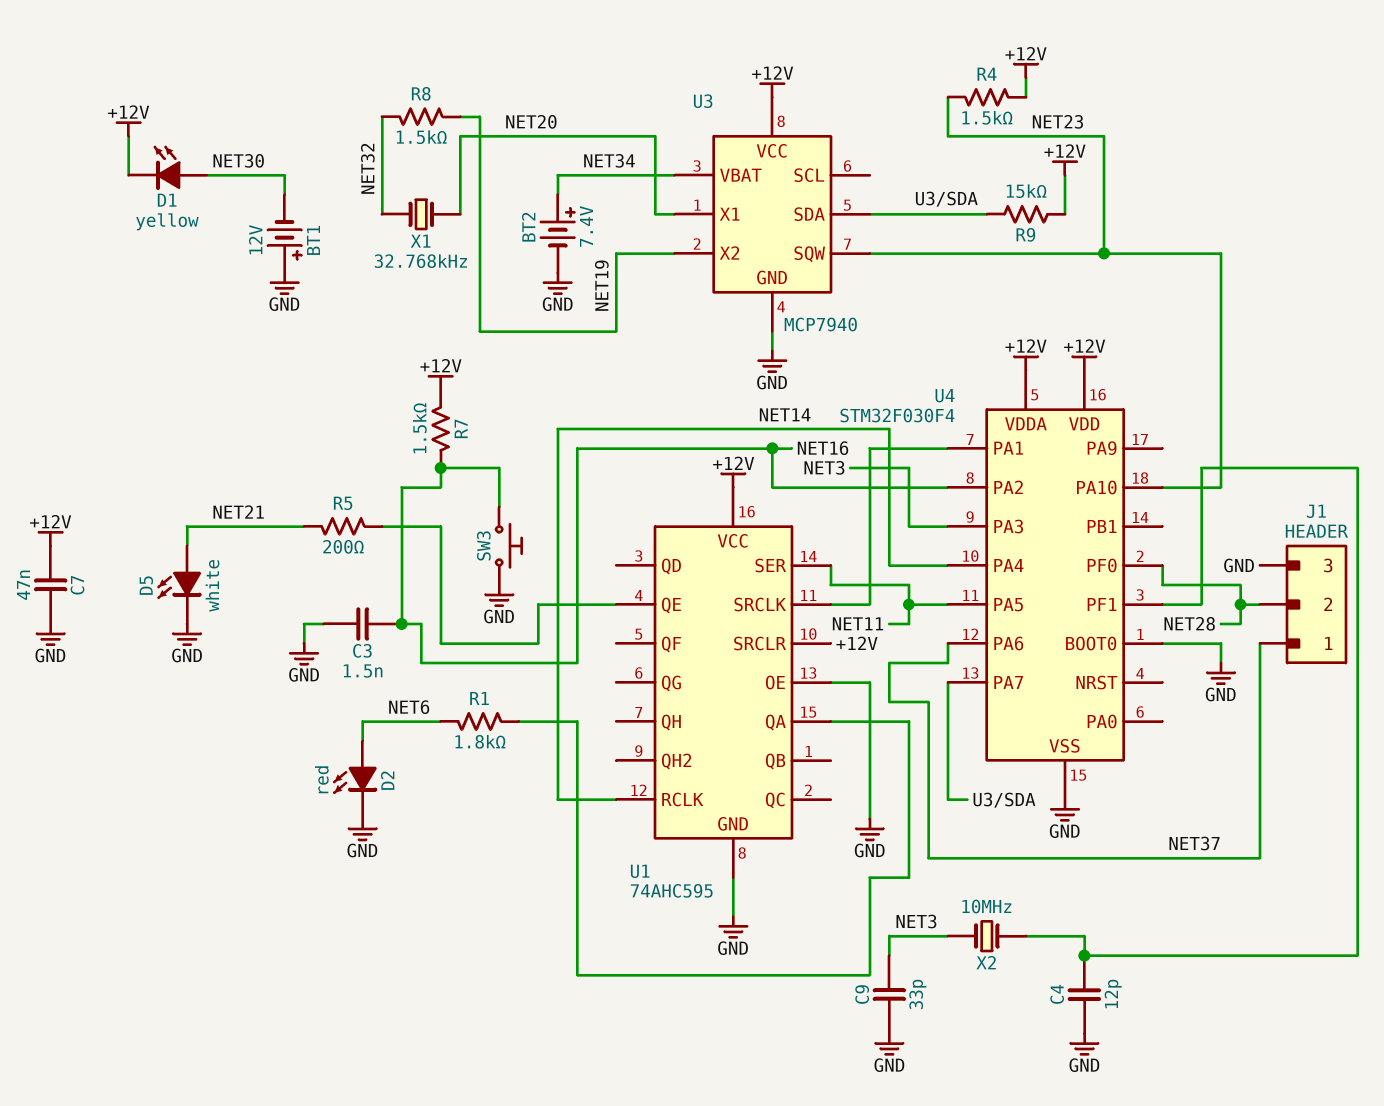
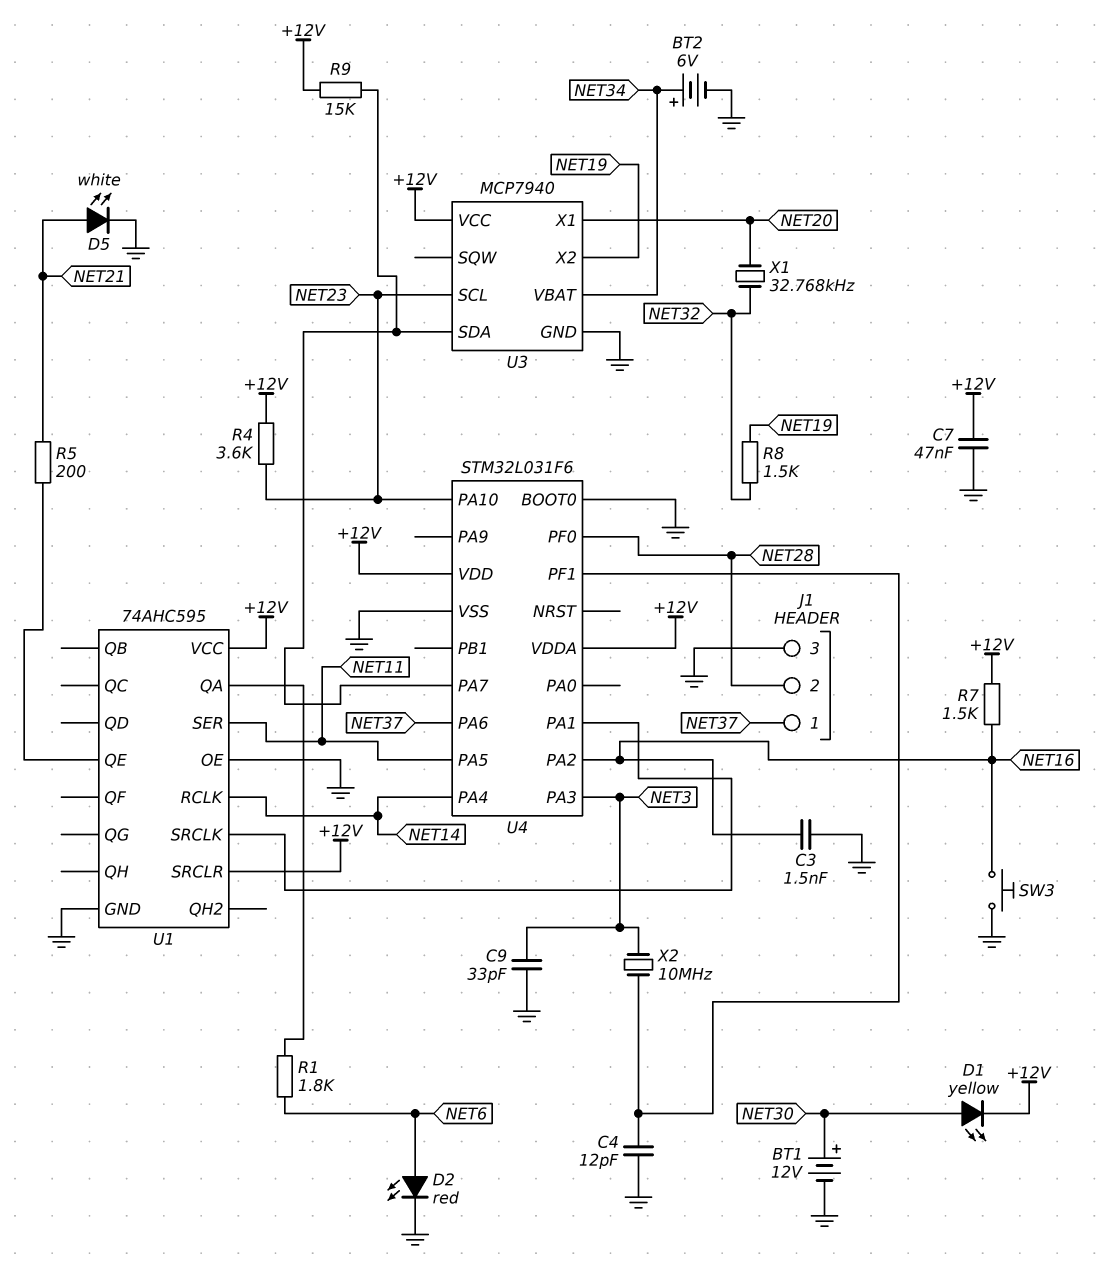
BT1: 12V (plus GND, minus NET30) -> 12V (plus NET30, minus GND)
BT2: 7.4V (plus NET34, minus GND) -> 6V (plus NET34, minus GND)
R4: 1.5k (+12V, NET23) -> 3.6k (+12V, NET23)
U3 pin SCL: none -> NET23
U3 pin SQW: NET23 -> none
U4: STM32F030F4 -> STM32L031F6

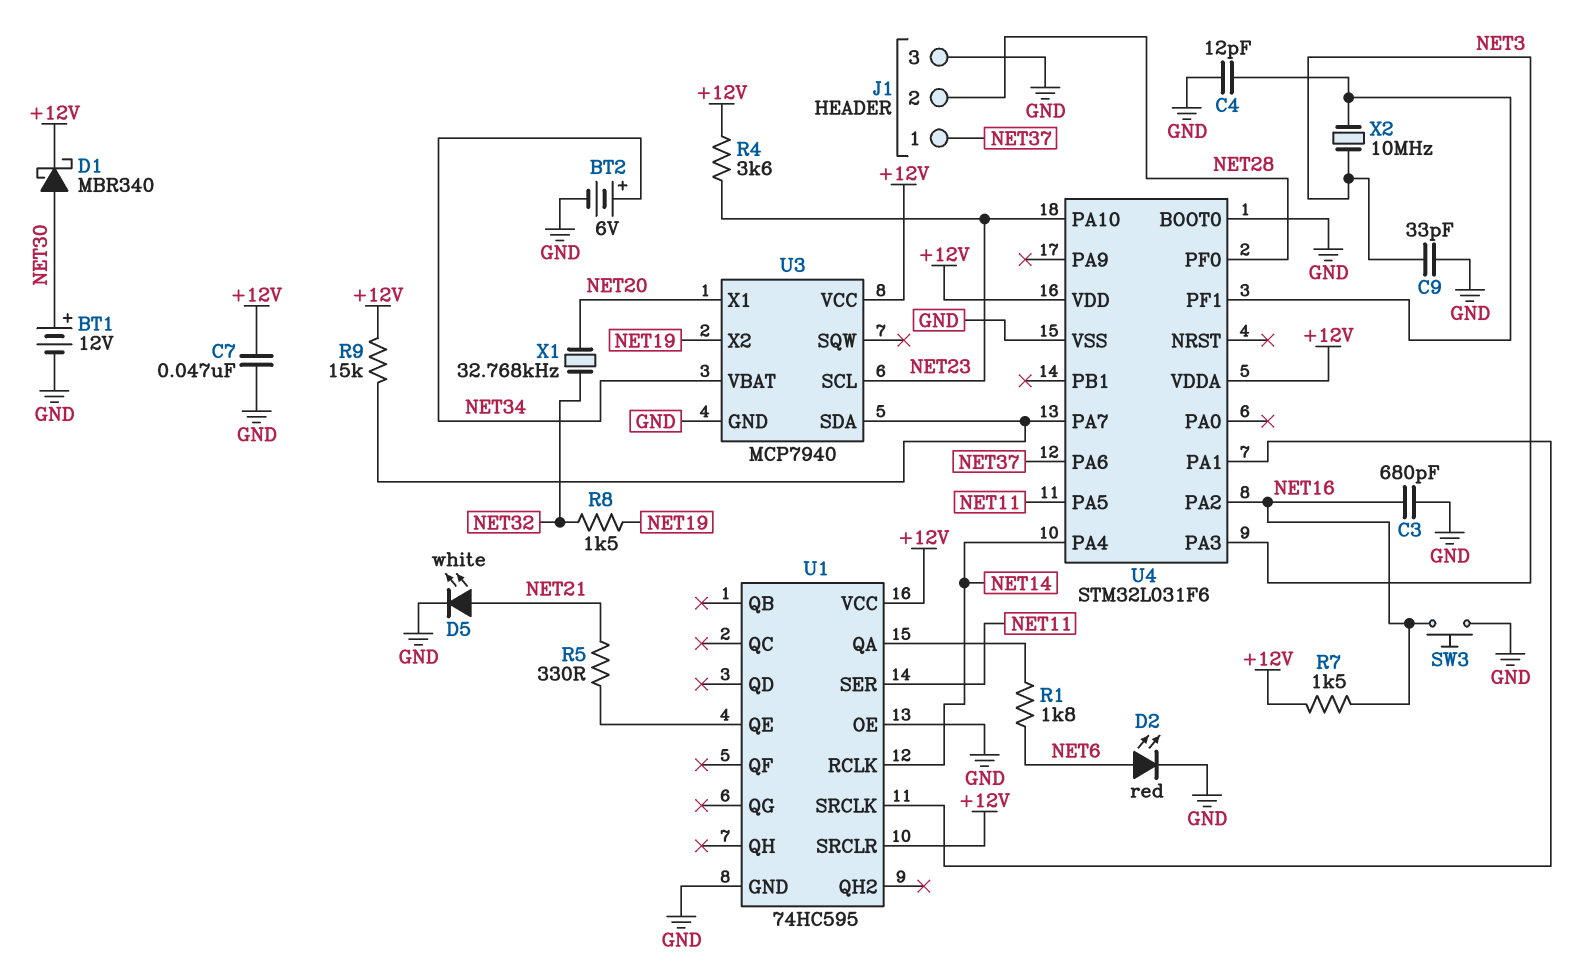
C3: 1.5nF (GND, NET16) -> 680pF (GND, NET16)
D1: LED yellow (A NET30, K +12V) -> schottky MBR340 (A NET30, K +12V)
R5: 200 (NET21, U1/QE) -> 330 (NET21, U1/QE)
U1: 74AHC595 -> 74HC595

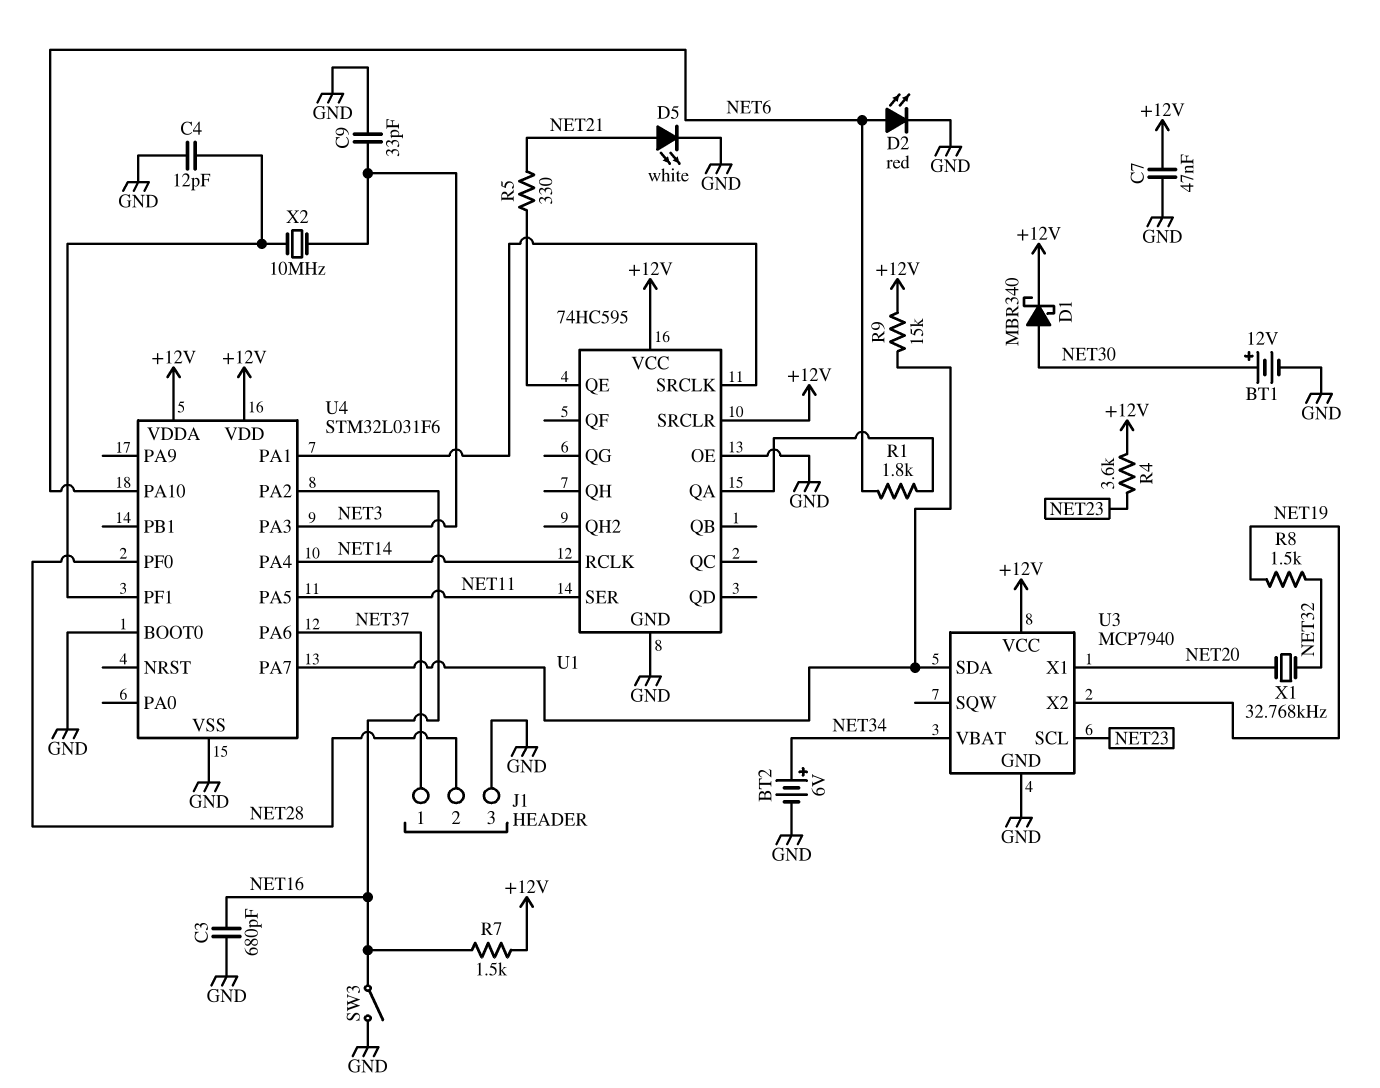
SW3: button (GND, NET16) -> switch (GND, NET16)
U4 pin PA10: NET23 -> NET6

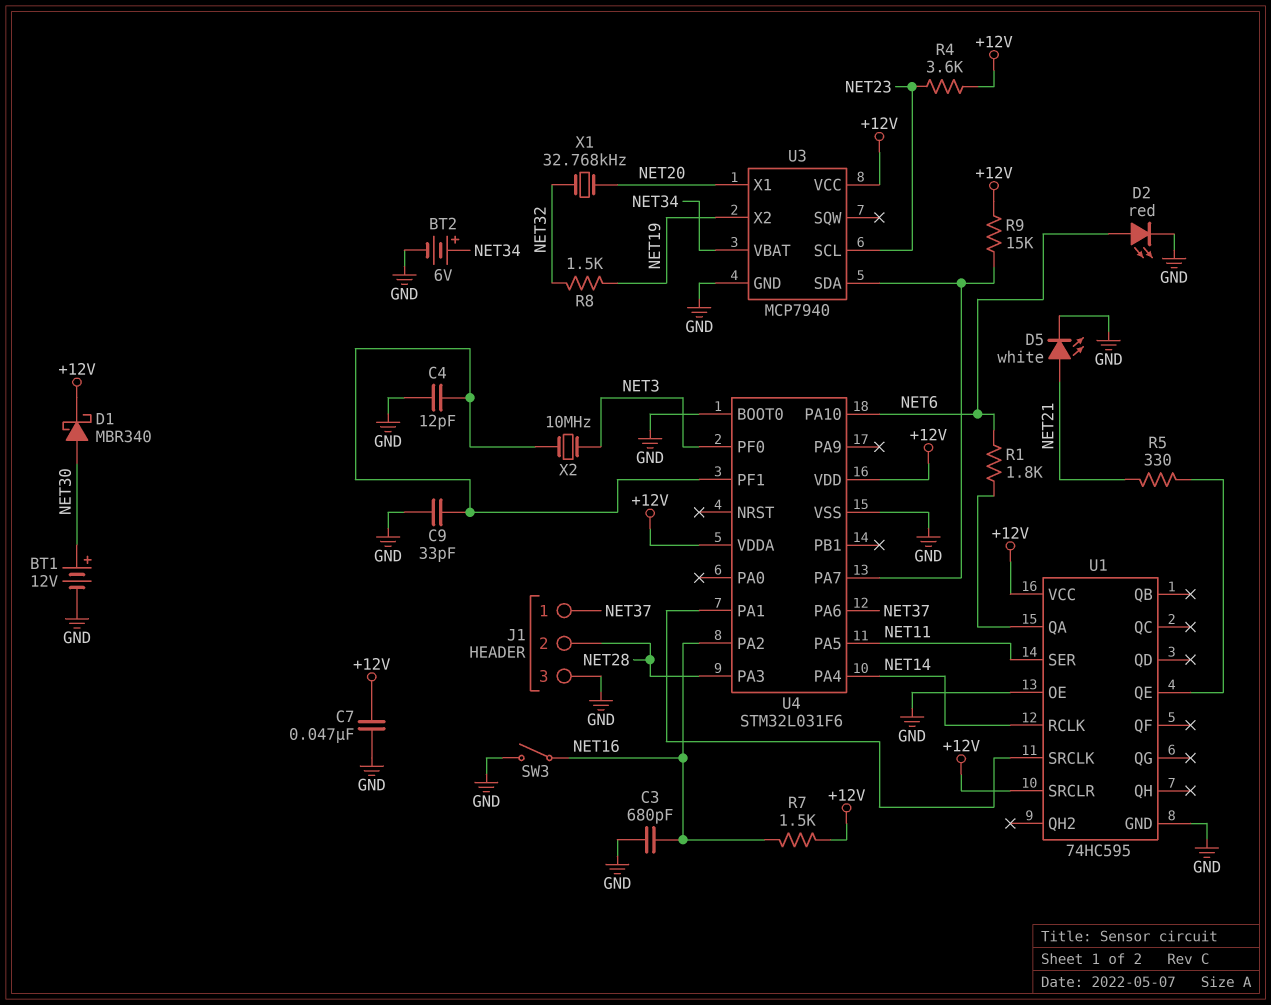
C9: 33pF (GND, NET3) -> 33pF (GND, U4/PF1)
U4 pin PA3: NET3 -> NET28
U4 pin PF0: NET28 -> NET3

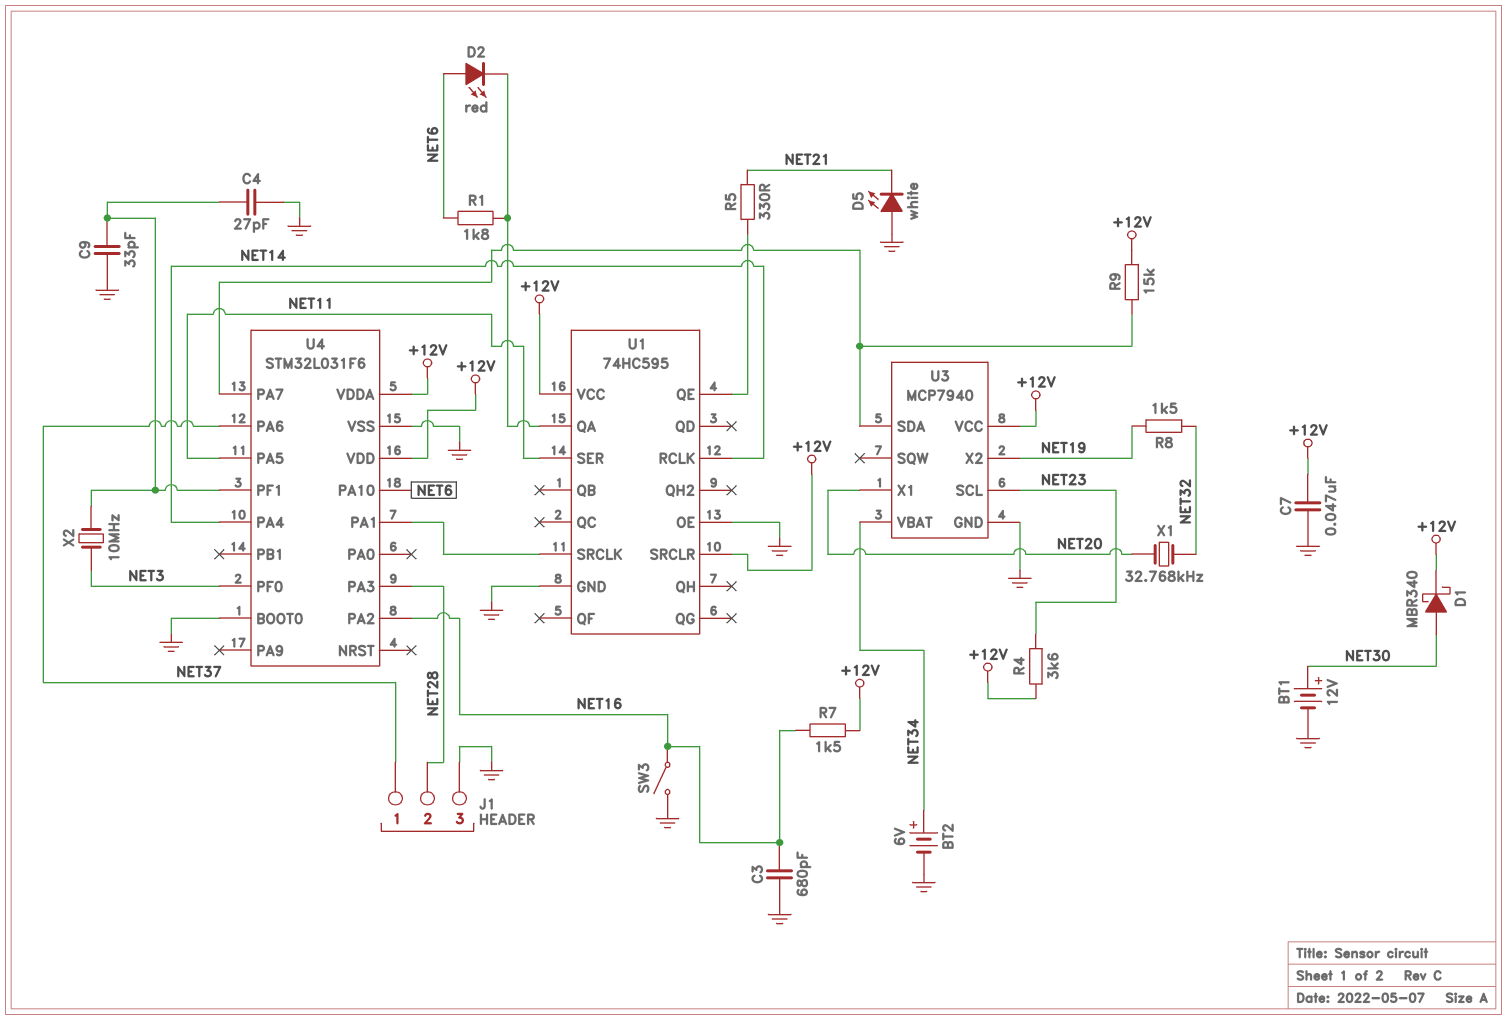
C4: 12pF (GND, U4/PF1) -> 27pF (GND, U4/PF1)
D2: LED red (A NET6, K GND) -> LED red (A NET6, K U1/QA)
D5: LED white (A NET21, K GND) -> LED white (A GND, K NET21)

